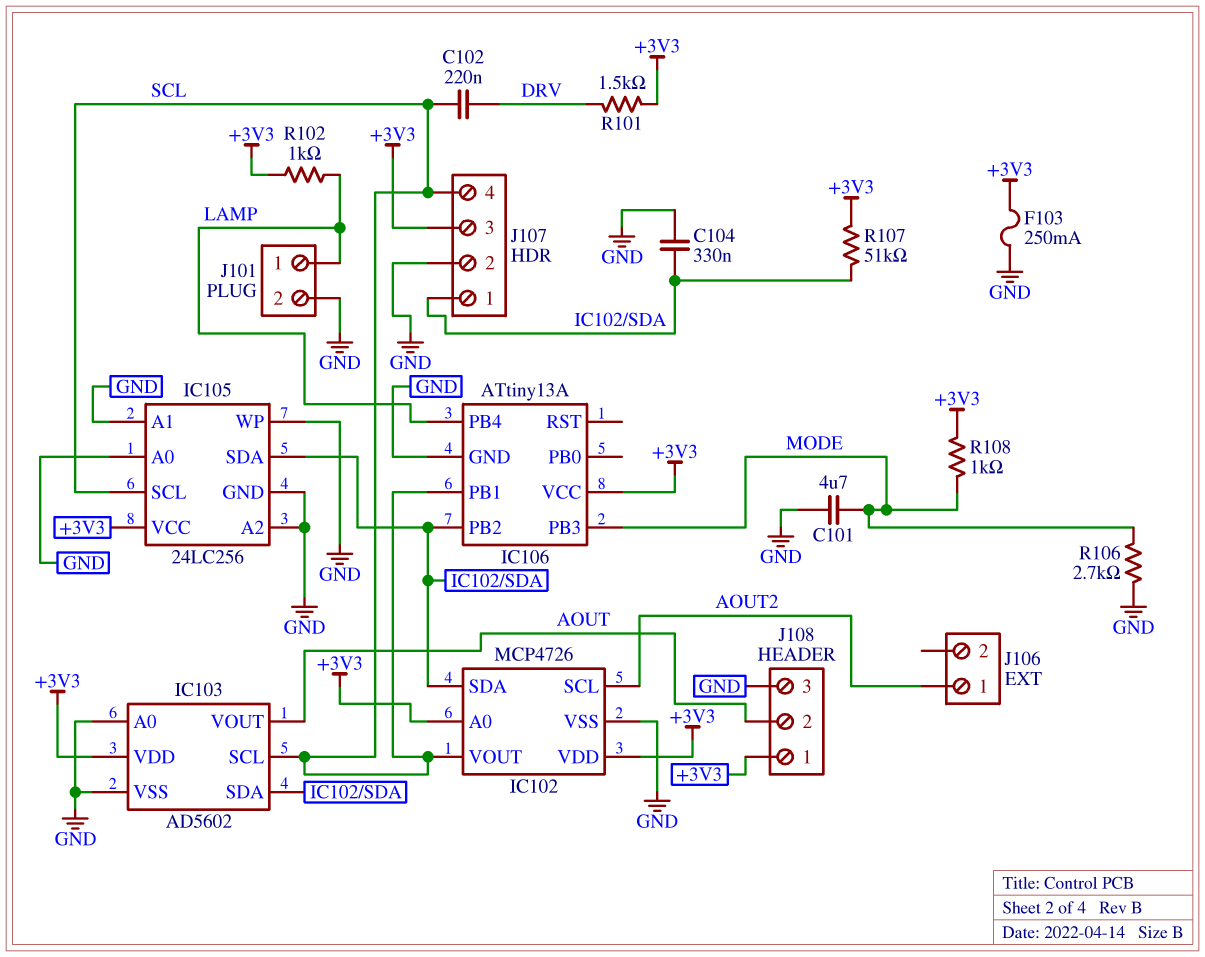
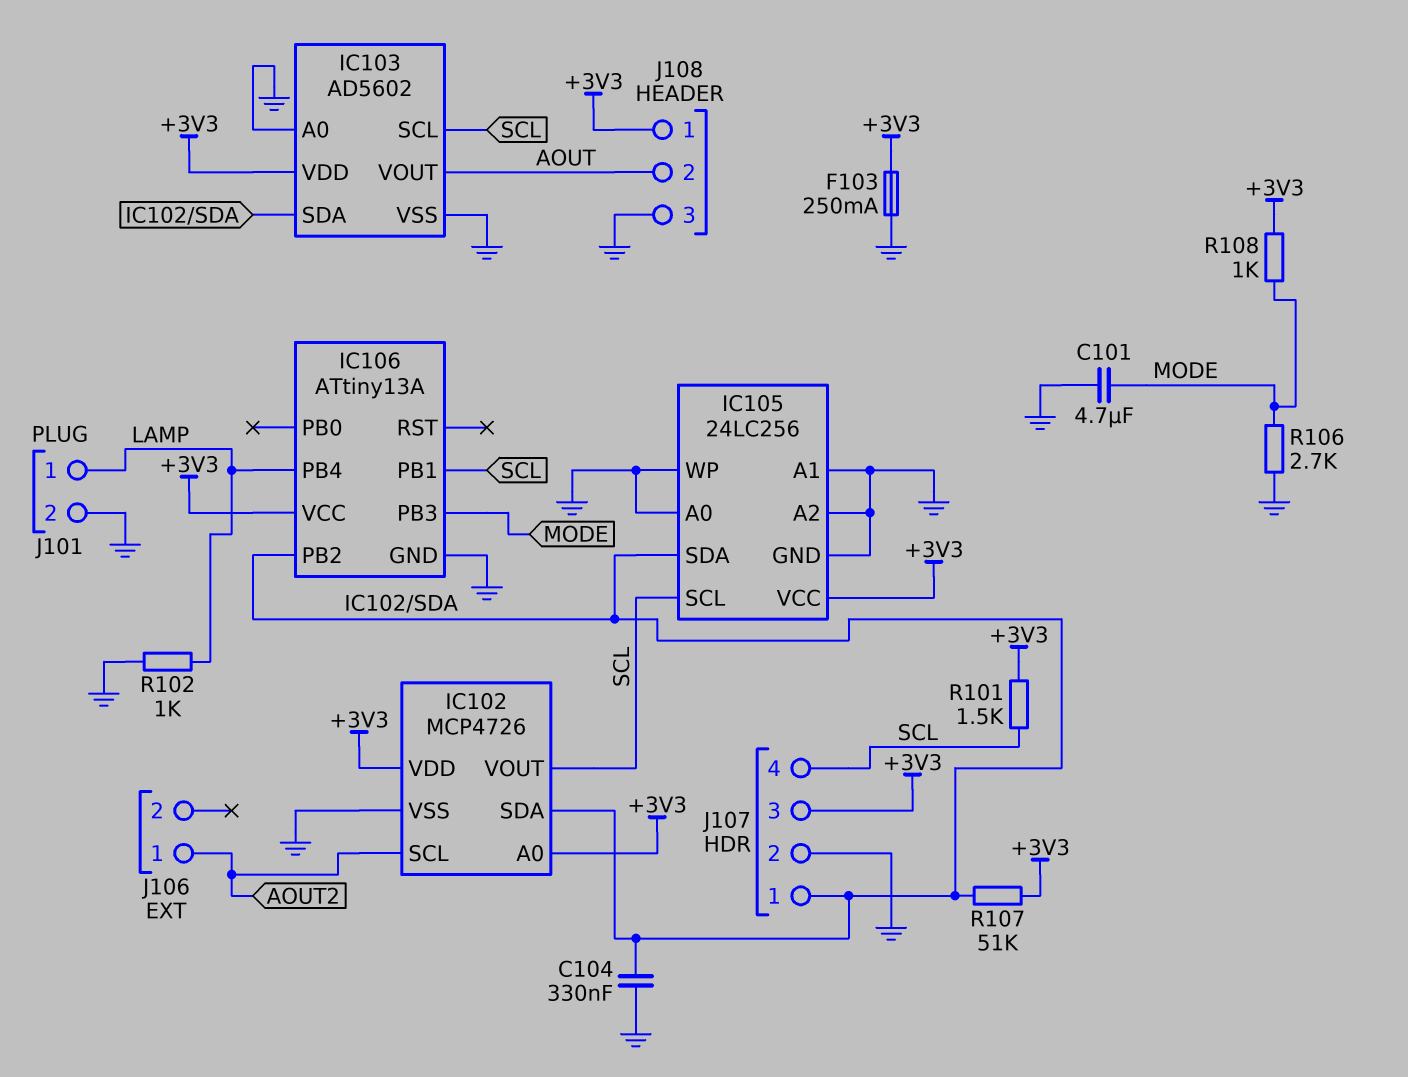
C102: 220nF (DRV, SCL) -> none
R101: 1.5k (+3V3, DRV) -> 1.5k (+3V3, SCL)
R102: 1k (+3V3, LAMP) -> 1k (GND, LAMP)

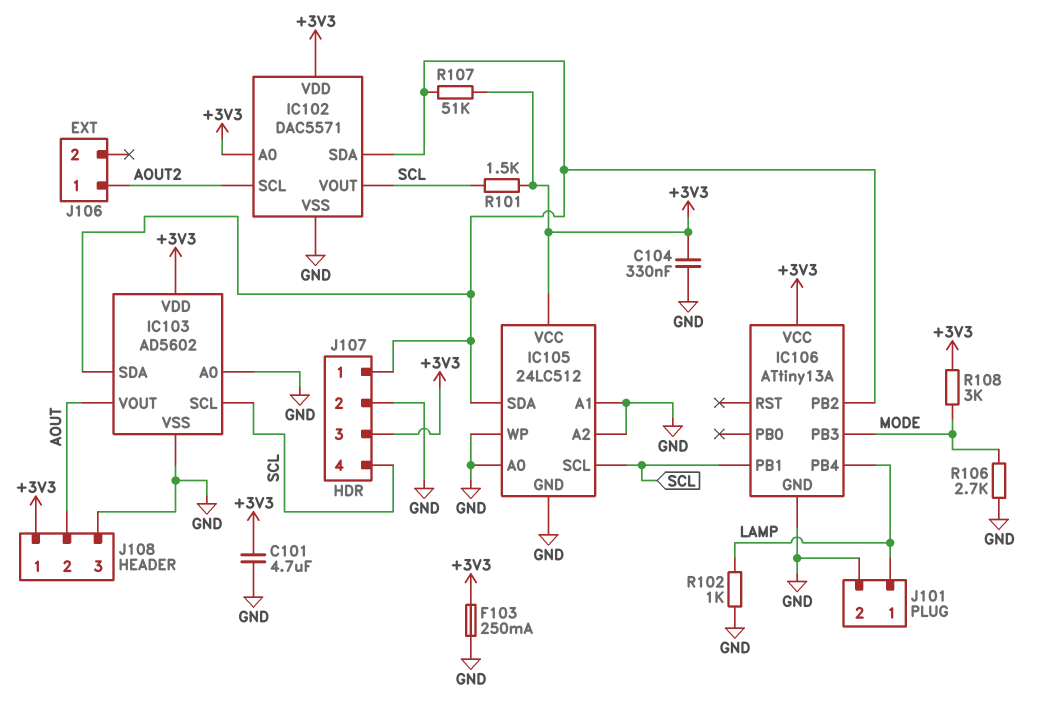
C101: 4.7uF (GND, MODE) -> 4.7uF (+3V3, GND)
C104: 330nF (GND, IC102/SDA) -> 330nF (+3V3, GND)
IC102: MCP4726 -> DAC5571
IC105: 24LC256 -> 24LC512
R108: 1k (+3V3, MODE) -> 3k (+3V3, MODE)

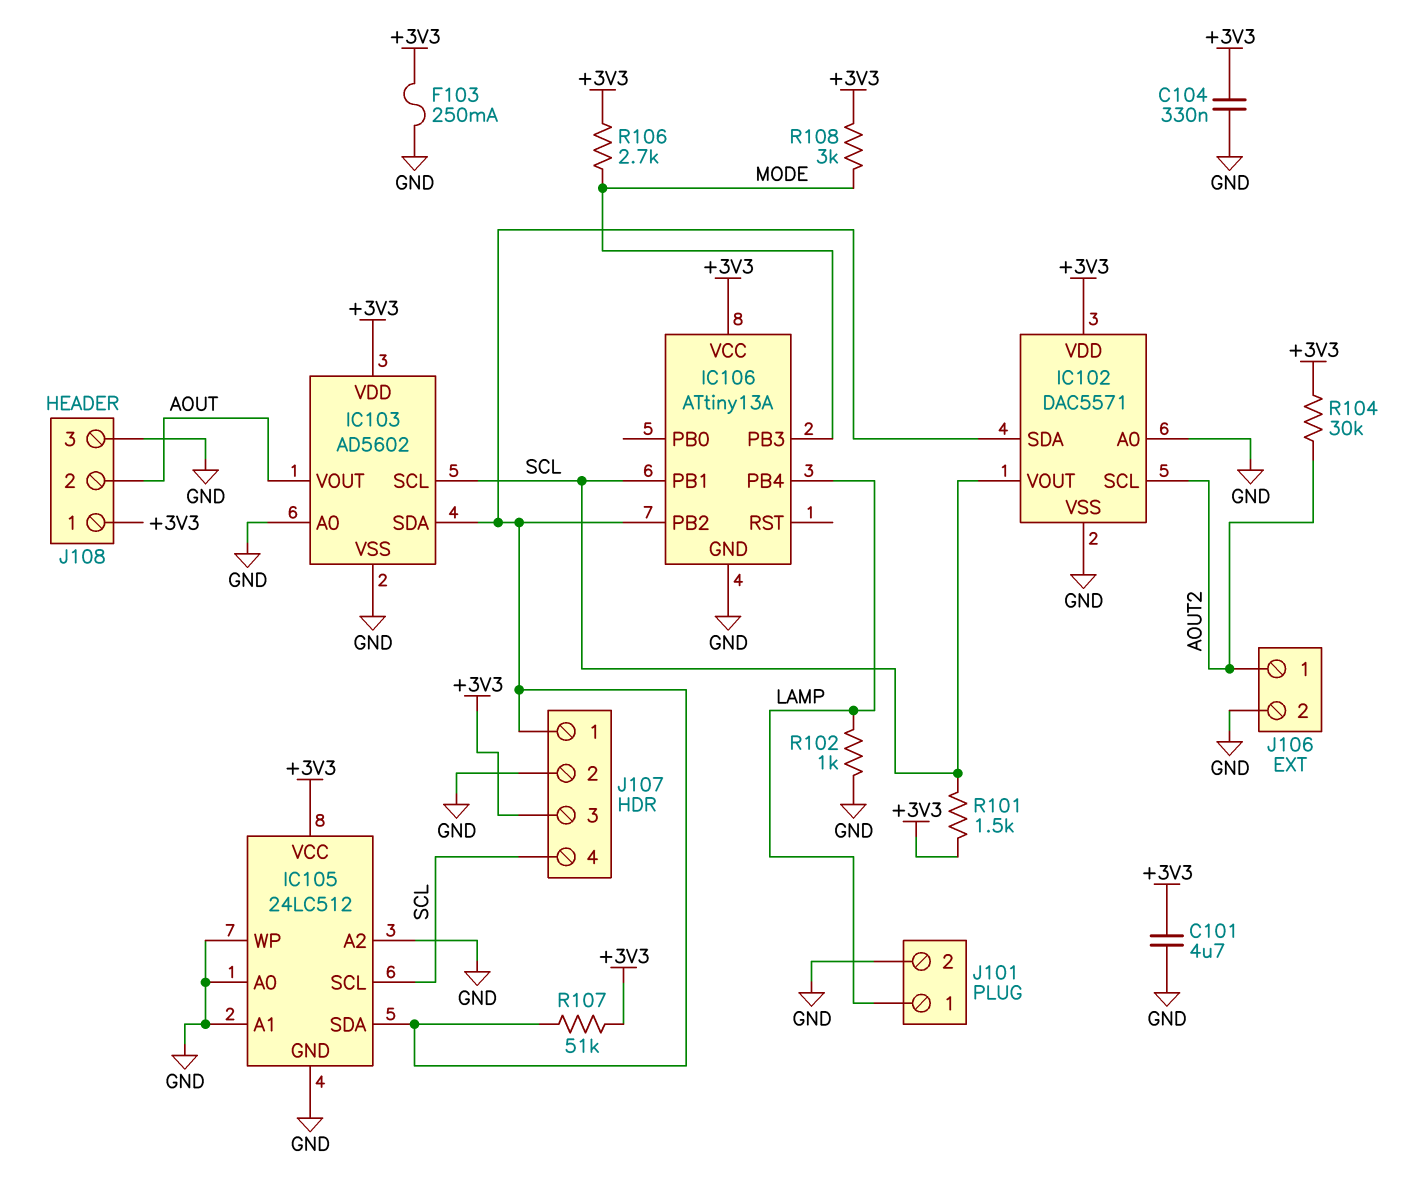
IC102 pin A0: +3V3 -> GND
J106 pin 2: none -> GND
R104: none -> 30k (+3V3, AOUT2)
R106: 2.7k (GND, MODE) -> 2.7k (+3V3, MODE)

